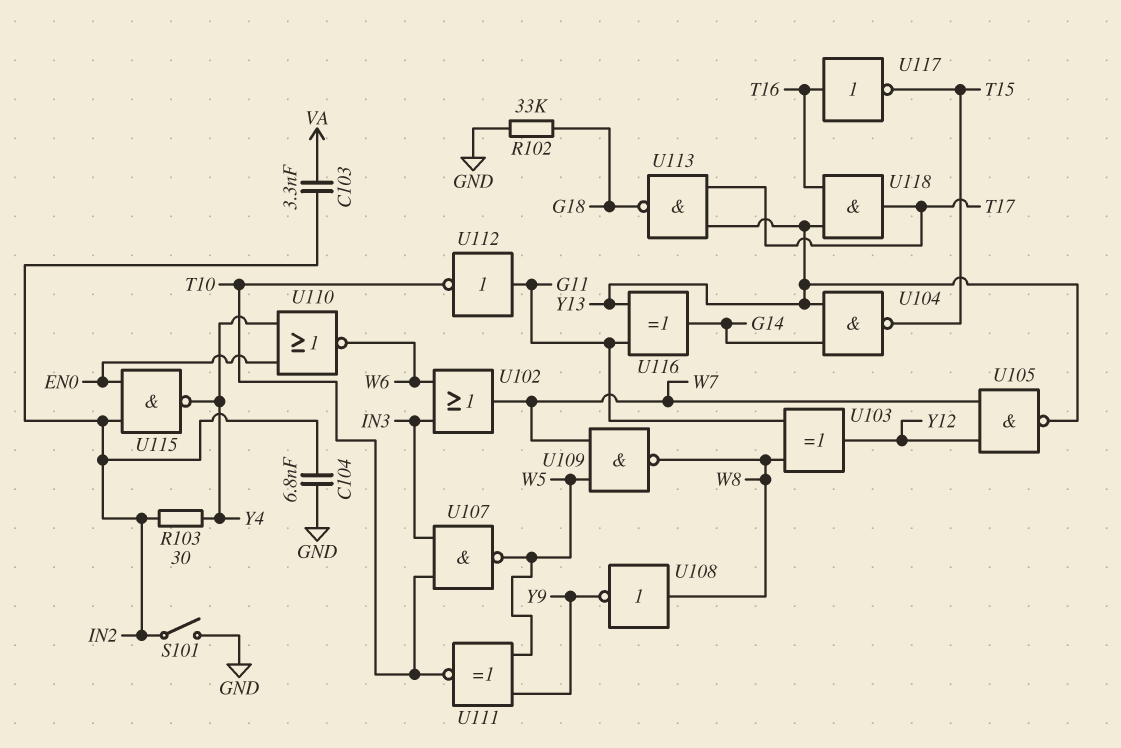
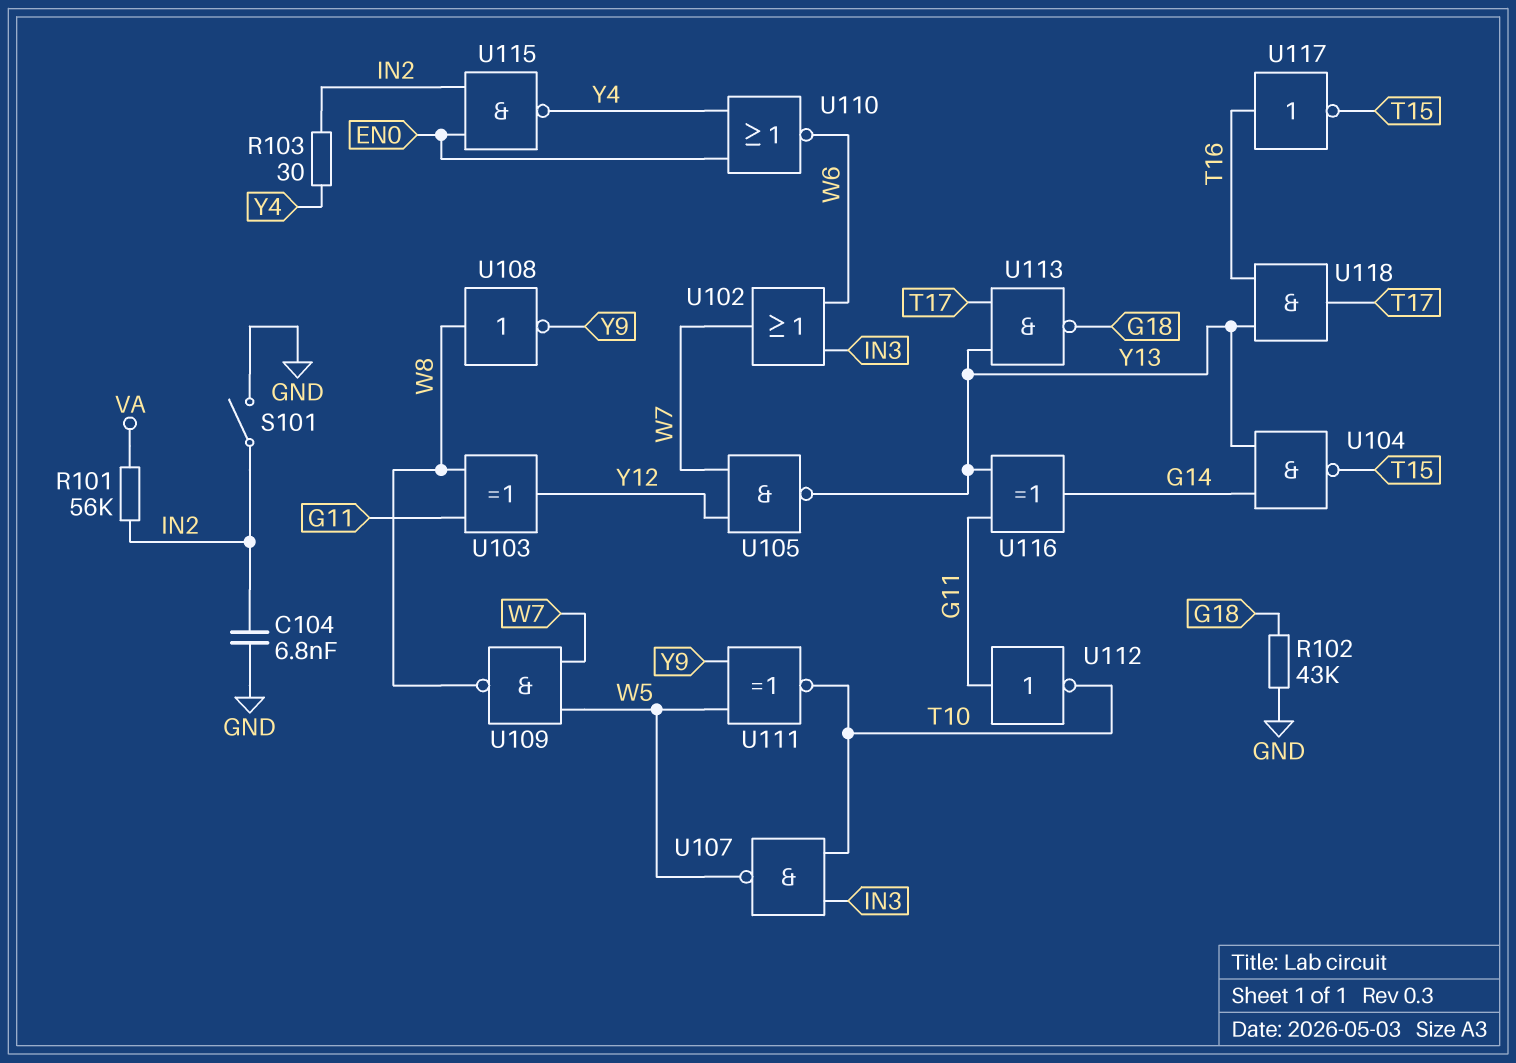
C103: 3.3nF (IN2, VA) -> none
R101: none -> 56k (IN2, VA)
R102: 33k (G18, GND) -> 43k (G18, GND)

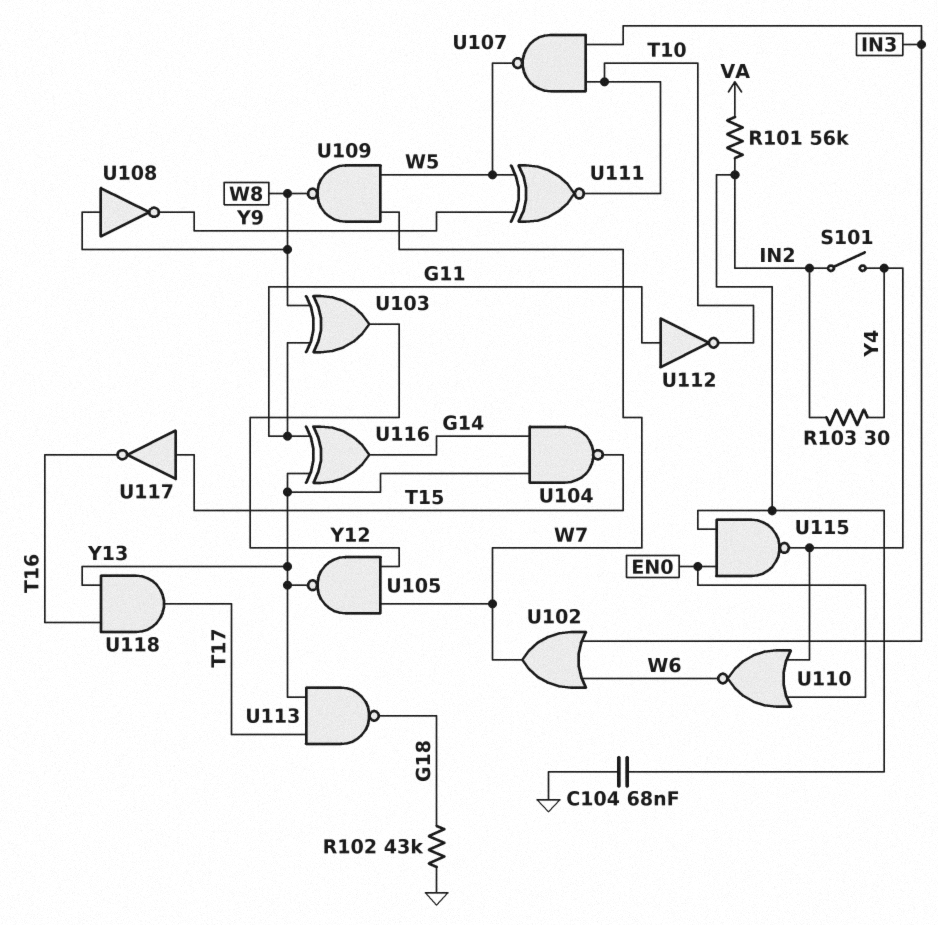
C104: 6.8nF (GND, IN2) -> 68nF (GND, IN2)
S101: switch (GND, IN2) -> switch (IN2, Y4)
U117: NOT (in T16, out T15) -> NOT (in T15, out T16)

